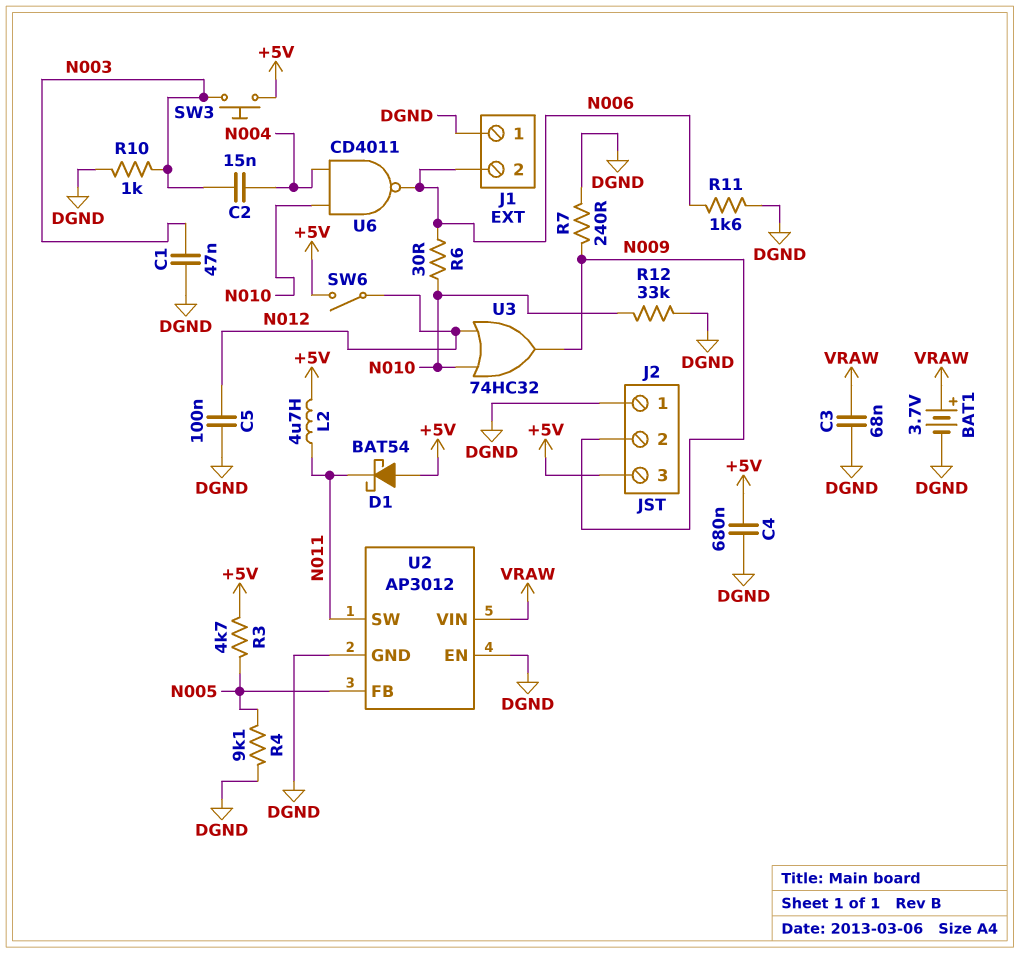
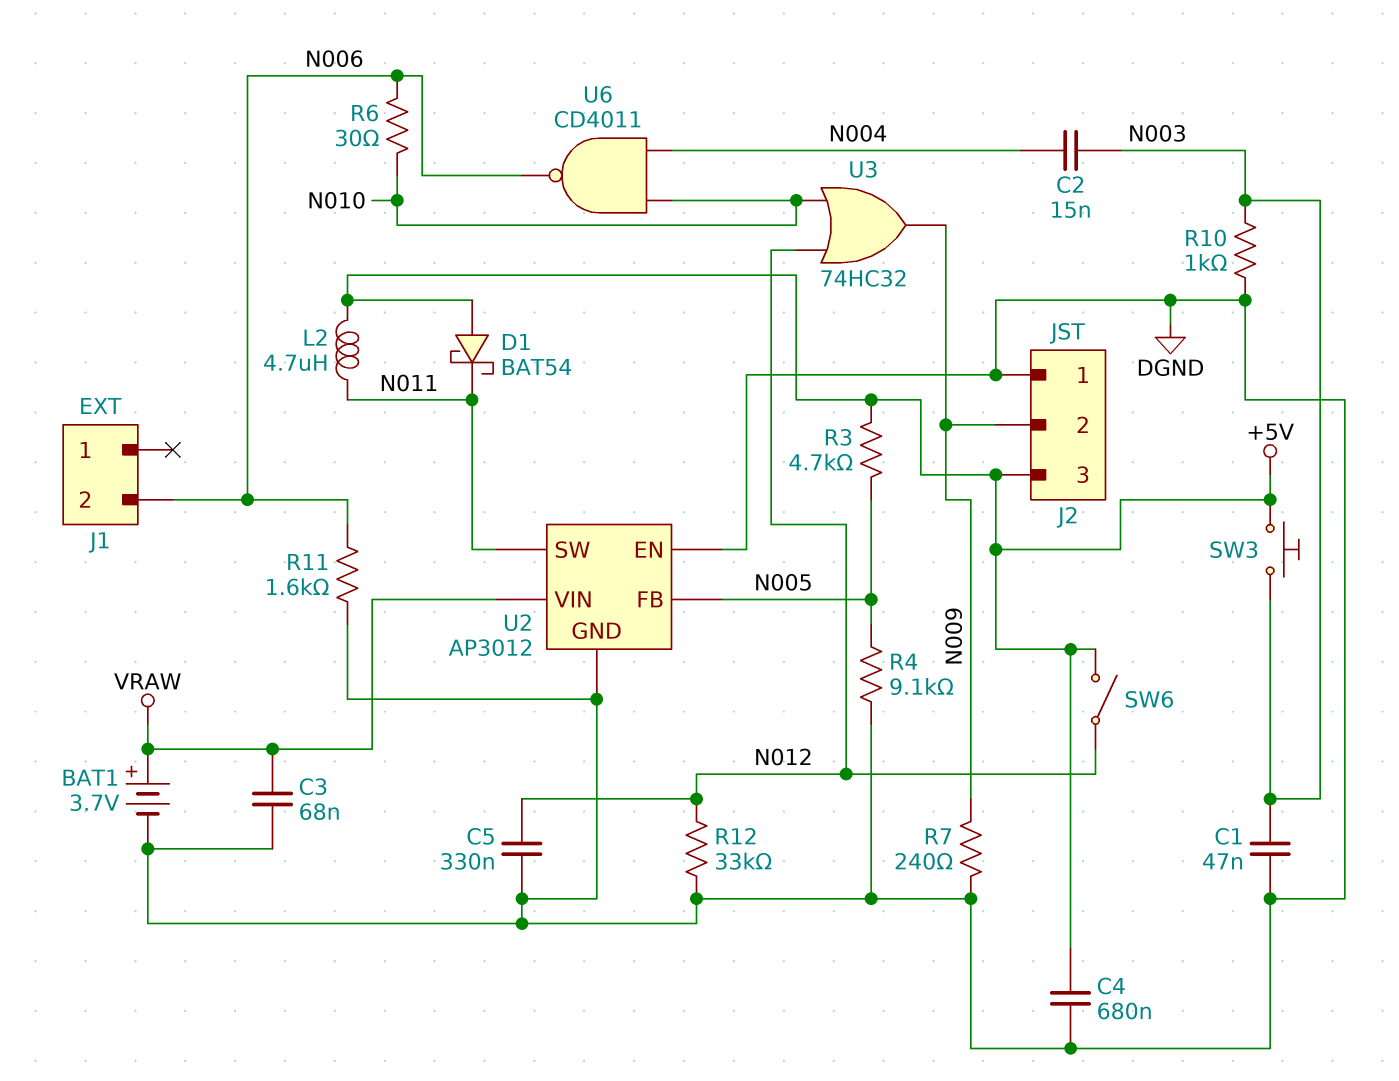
C5: 100nF (DGND, N012) -> 330nF (DGND, N012)
J1 pin 1: DGND -> none
R12: 33k (DGND, N010) -> 33k (DGND, N012)

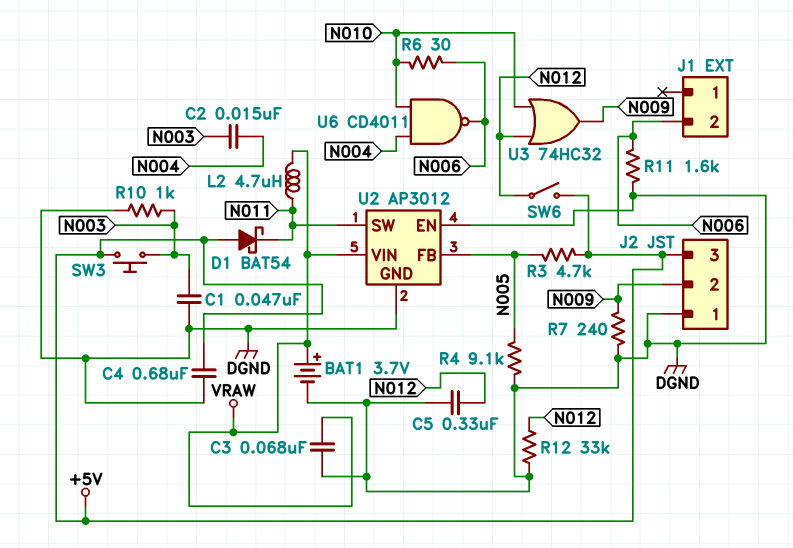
L2: 4.7uH (+5V, N011) -> 4.7uH (N011, VRAW)

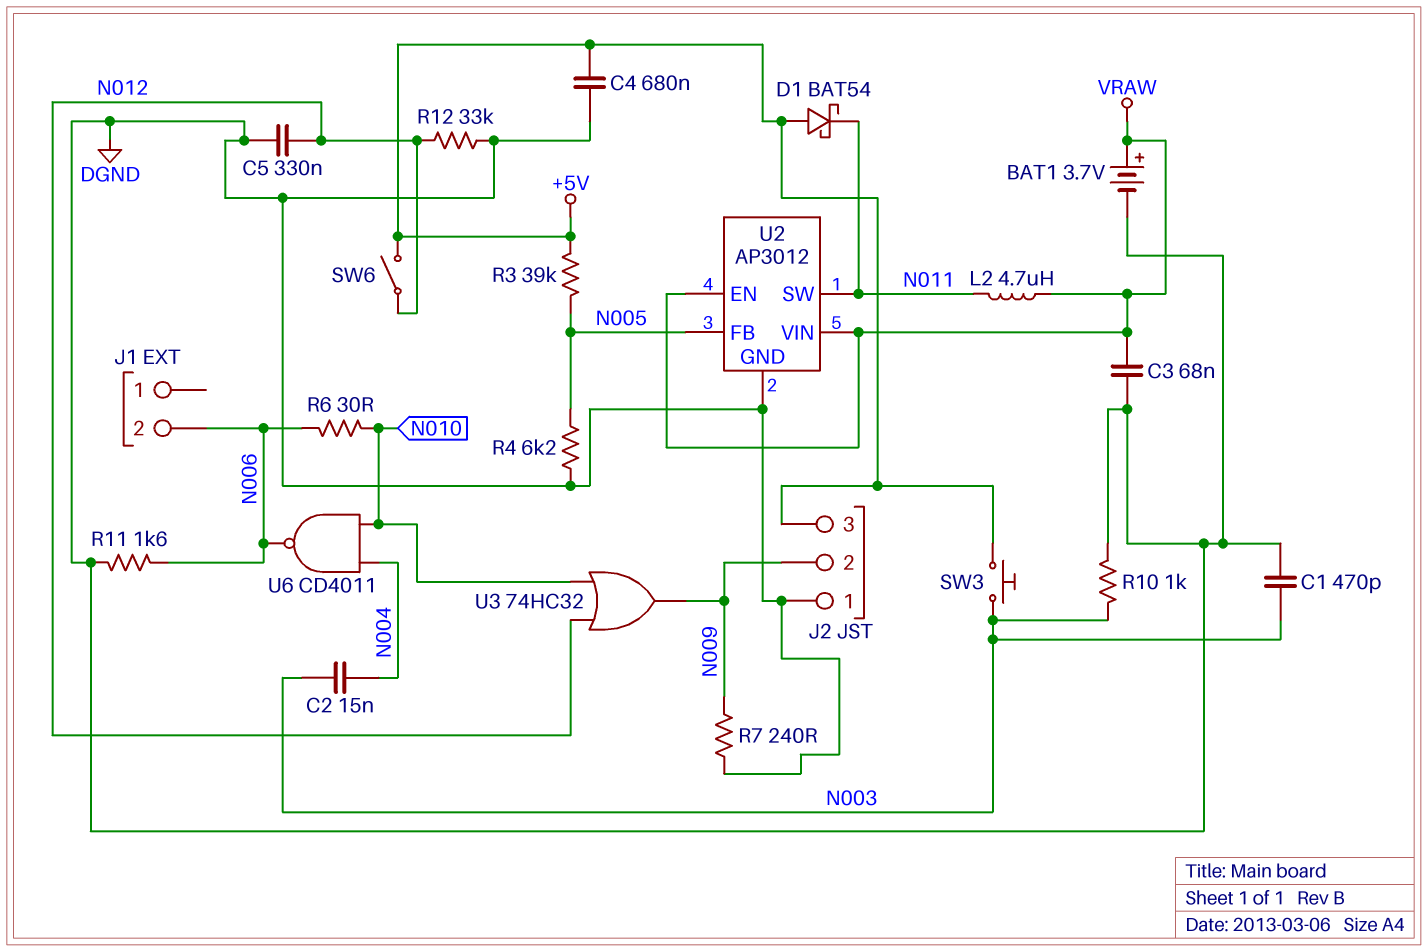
C1: 47nF (DGND, N003) -> 470pF (DGND, N003)
R3: 4.7k (+5V, N005) -> 39k (+5V, N005)
R4: 9.1k (DGND, N005) -> 6.2k (DGND, N005)
U2 pin EN: DGND -> VRAW

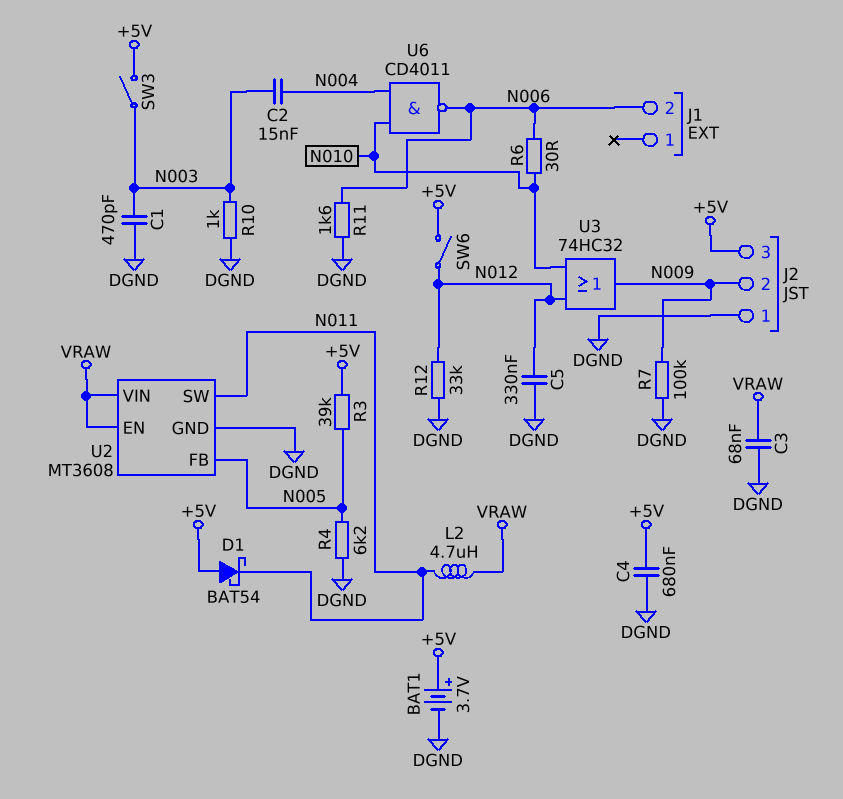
BAT1: 3.7V (plus VRAW, minus DGND) -> 3.7V (plus +5V, minus DGND)
R7: 240 (DGND, N009) -> 100k (DGND, N009)
SW3: button (+5V, N003) -> switch (+5V, N003)
U2: AP3012 -> MT3608

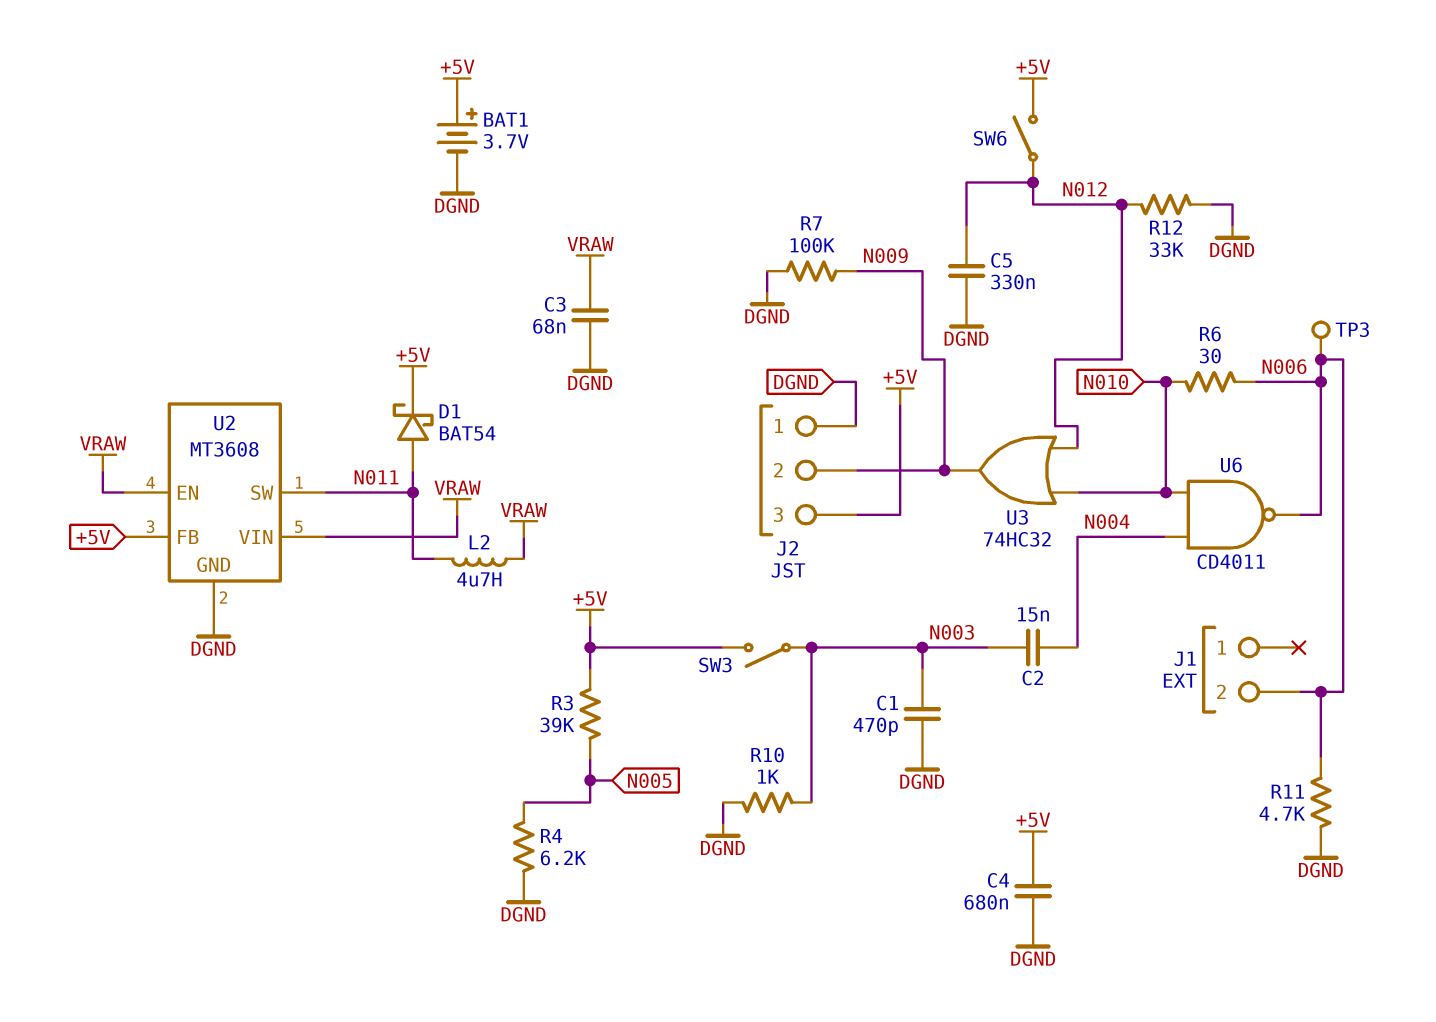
D1: schottky BAT54 (A +5V, K N011) -> schottky BAT54 (A N011, K +5V)
R11: 1.6k (DGND, N006) -> 4.7k (DGND, N006)
TP3: none -> test point (N006)
U2 pin FB: N005 -> +5V

